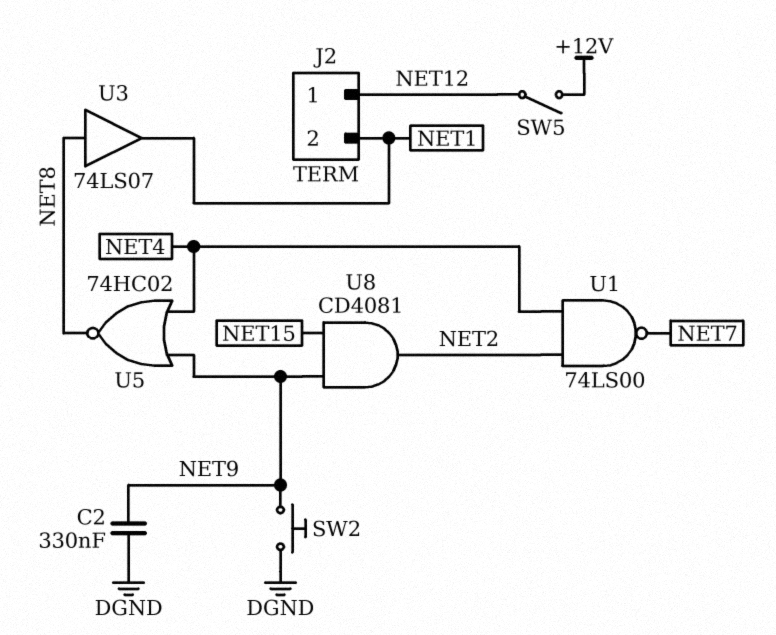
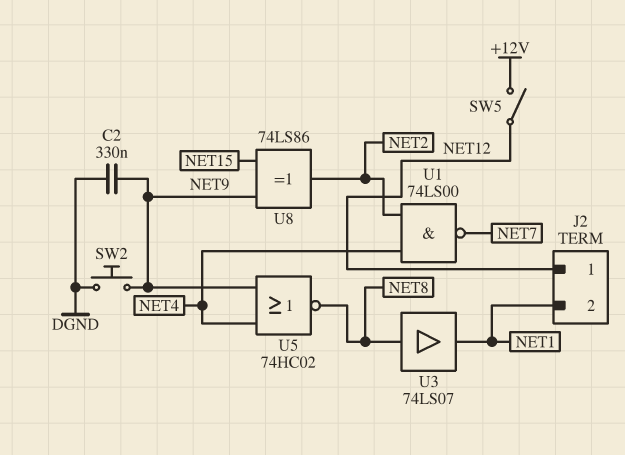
U8: AND CD4081 (in NET9, in NET15, out NET2) -> XOR 74LS86 (in NET9, in NET15, out NET2)

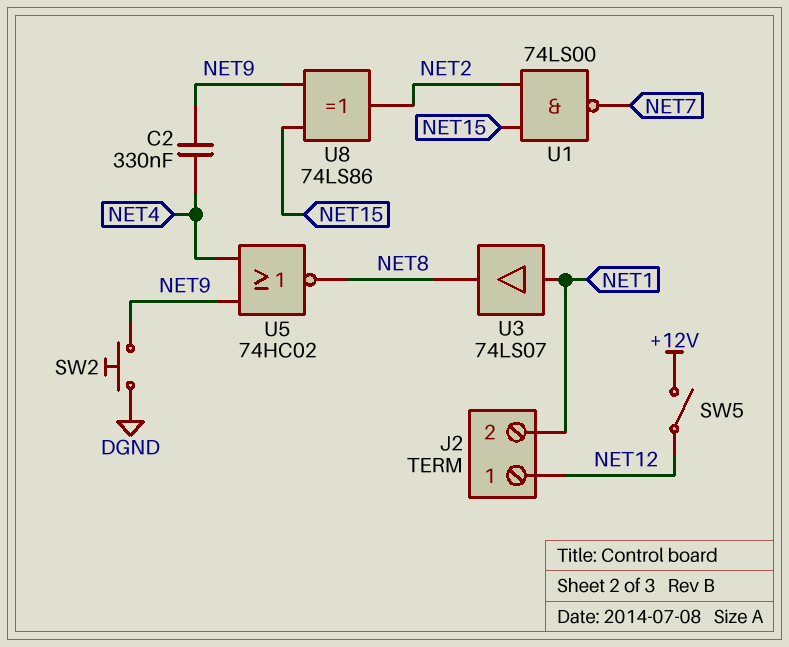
C2: 330nF (DGND, NET9) -> 330nF (NET4, NET9)
U1: NAND 74LS00 (in NET2, in NET4, out NET7) -> NAND 74LS00 (in NET2, in NET15, out NET7)
U3: buffer 74LS07 (in NET8, out NET1) -> buffer 74LS07 (in NET1, out NET8)

